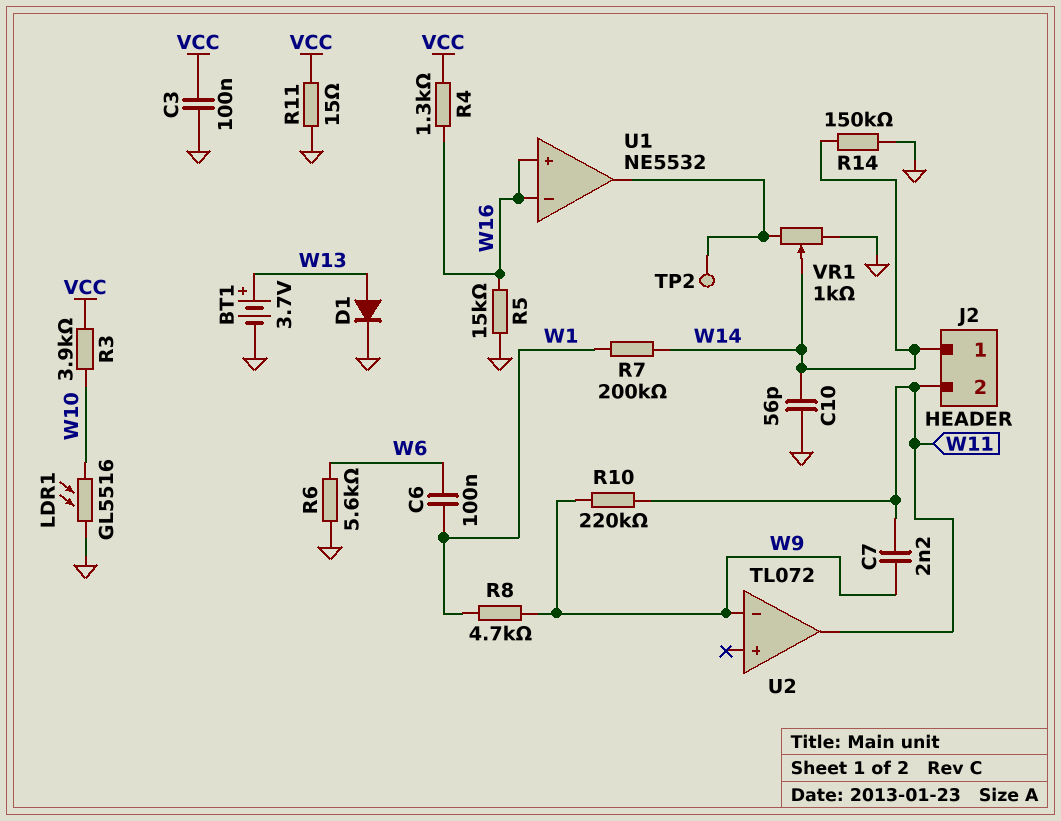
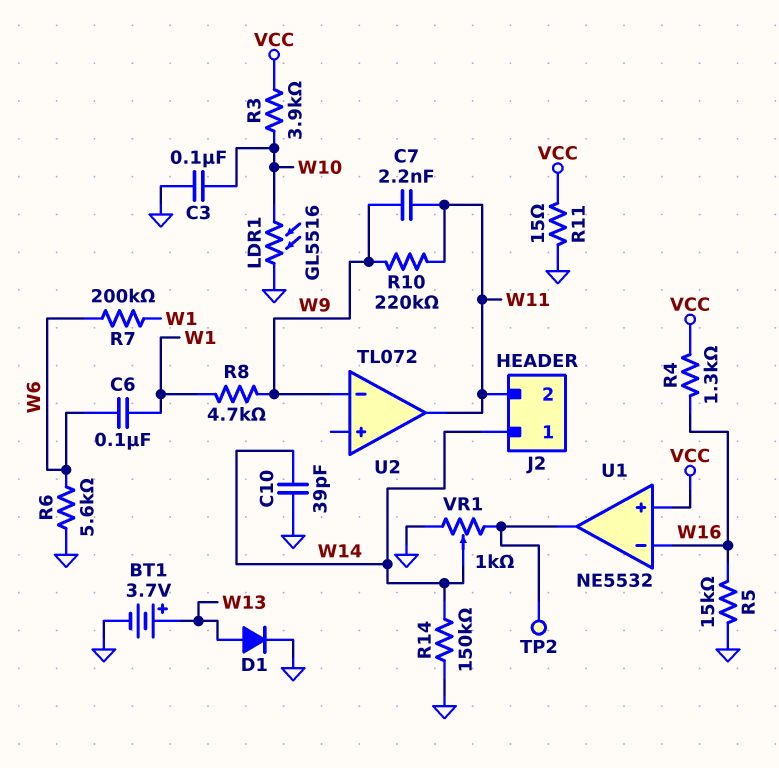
C3: 100nF (GND, VCC) -> 100nF (GND, W10)
C10: 56pF (GND, W14) -> 39pF (GND, W14)
R7: 200k (W1, W14) -> 200k (W1, W6)
U1 pin in+: W16 -> VCC

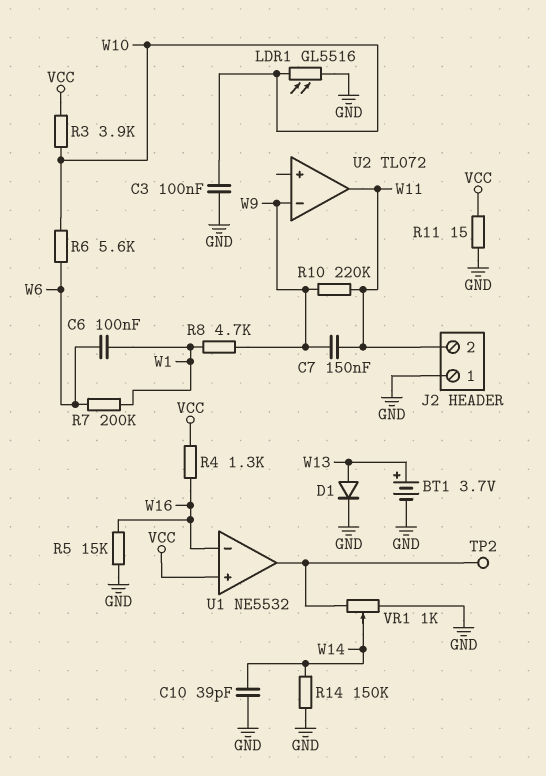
C7: 2.2nF (W9, W11) -> 150nF (W9, W11)
J2 pin 1: W14 -> GND
R6: 5.6k (GND, W6) -> 5.6k (W6, W10)

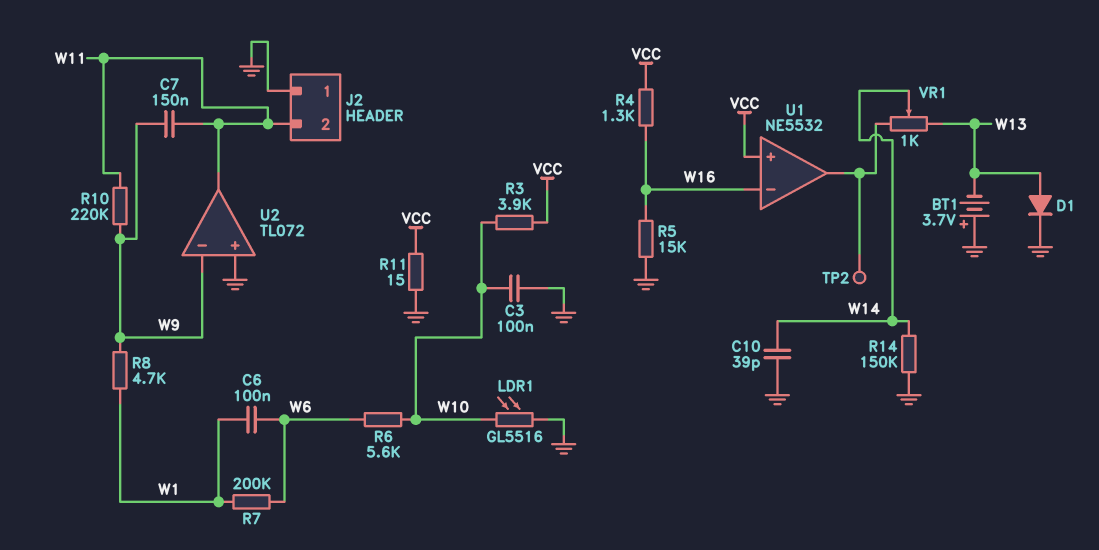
BT1: 3.7V (plus W13, minus GND) -> 3.7V (plus GND, minus W13)
U2 pin in+: none -> GND
VR1: 1k (GND, U1/out, wiper W14) -> 1k (U1/out, W13, wiper W14)

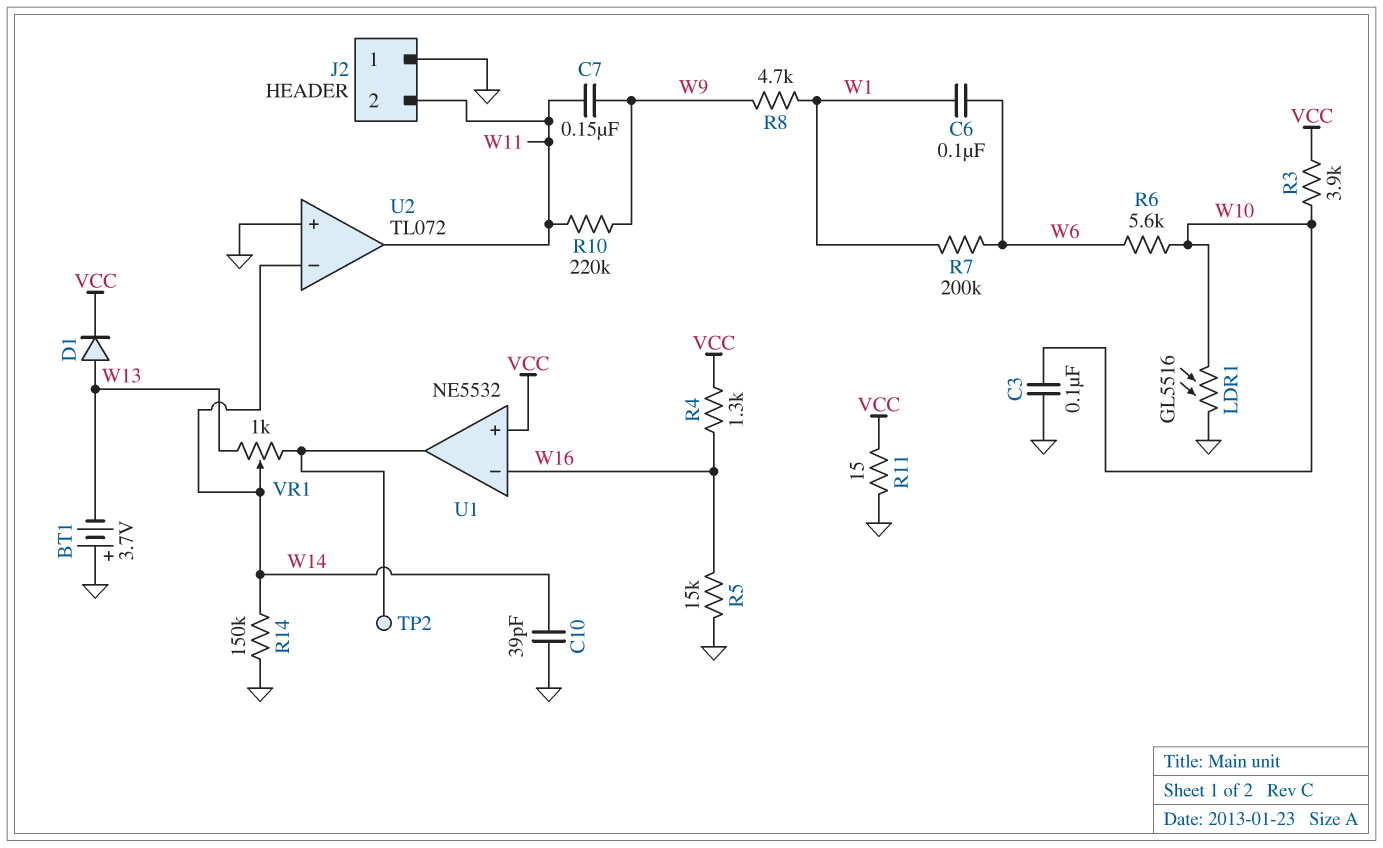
D1: diode (A W13, K GND) -> diode (A W13, K VCC)
U2 pin in-: W9 -> W14

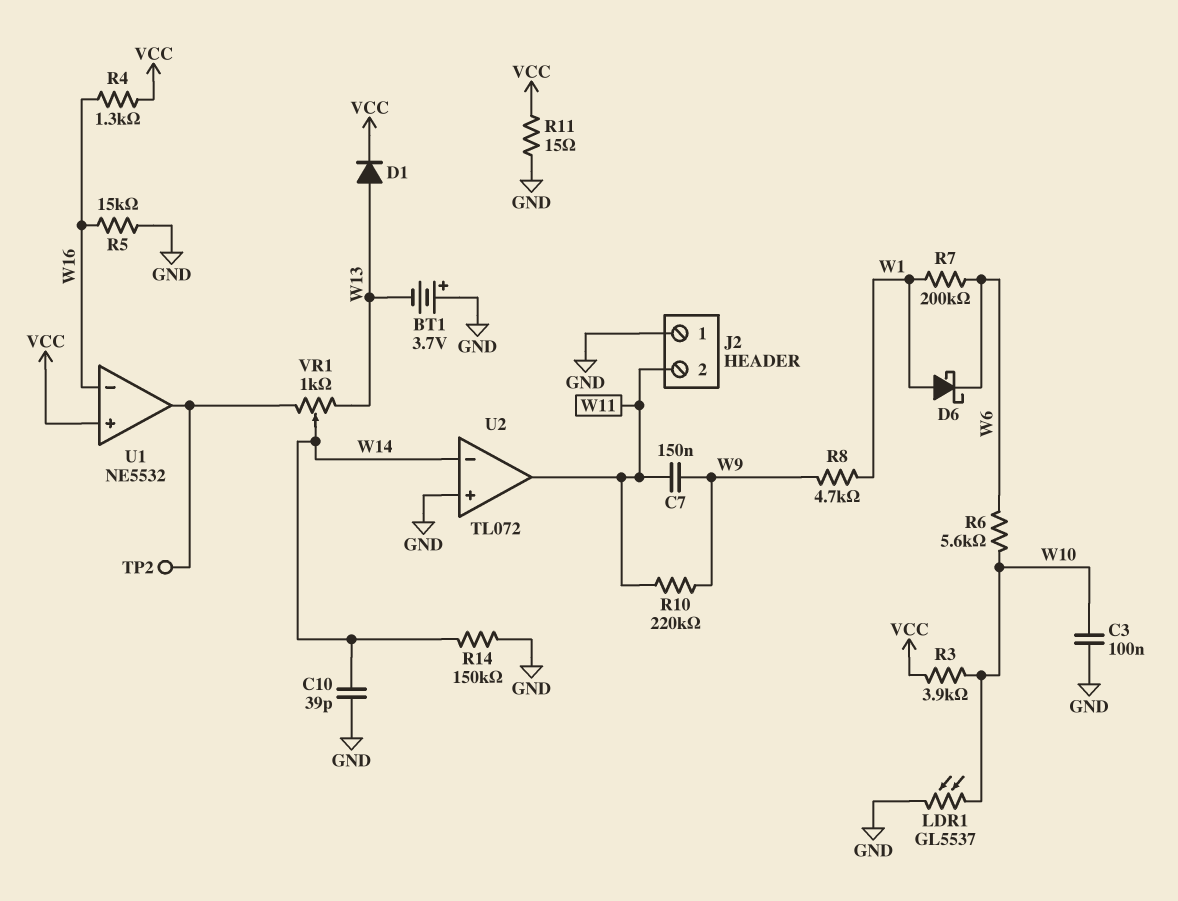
C6: 100nF (W1, W6) -> none
D6: none -> schottky (A W1, K W6)
LDR1: GL5516 (GND, W10) -> GL5537 (GND, W10)

